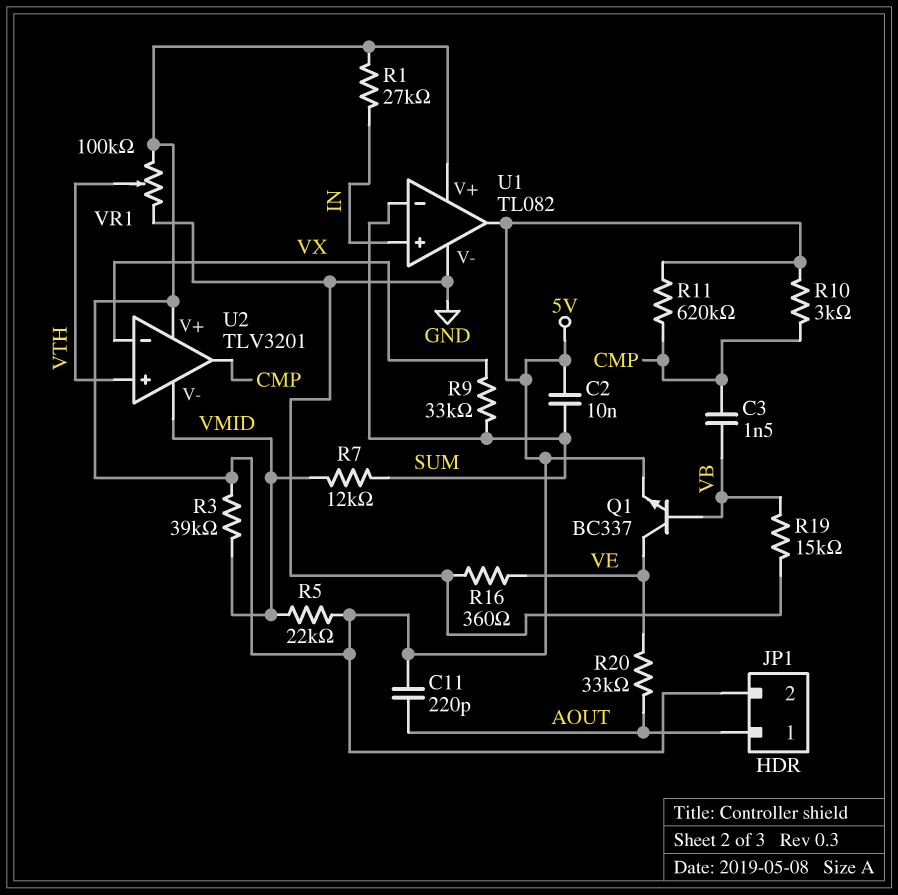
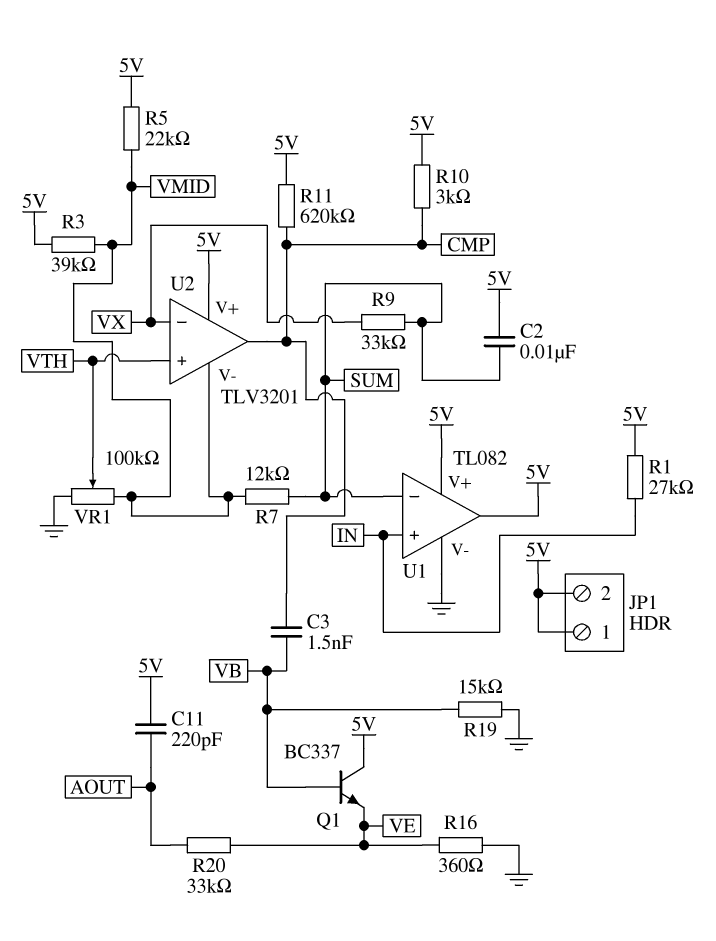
JP1 pin 1: AOUT -> 5V
Q1: NPN BC337 (B VB, C VE, E 5V) -> NPN BC337 (B VB, C 5V, E VE)
VR1: 100k (5V, GND, wiper VTH) -> 100k (GND, VMID, wiper VTH)

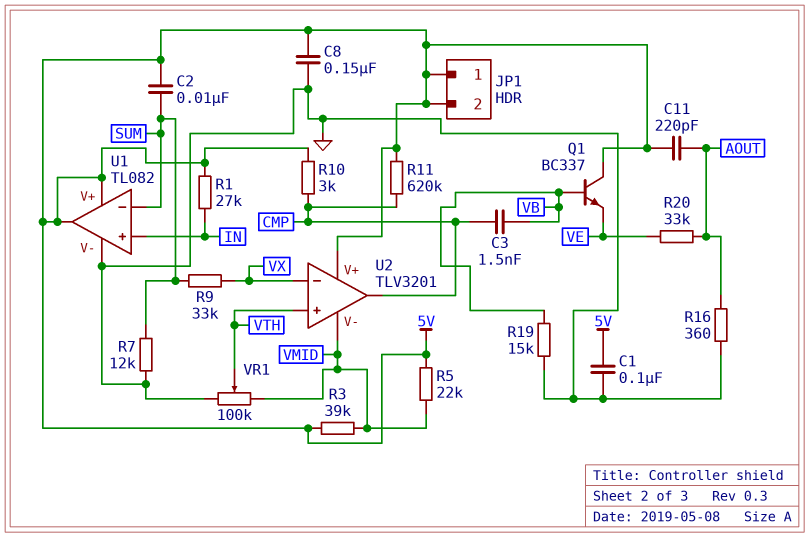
C1: none -> 100nF (5V, GND)
C8: none -> 150nF (5V, GND)
R7: 12k (SUM, VMID) -> 12k (GND, SUM)
R16: 360 (GND, VE) -> 360 (AOUT, GND)

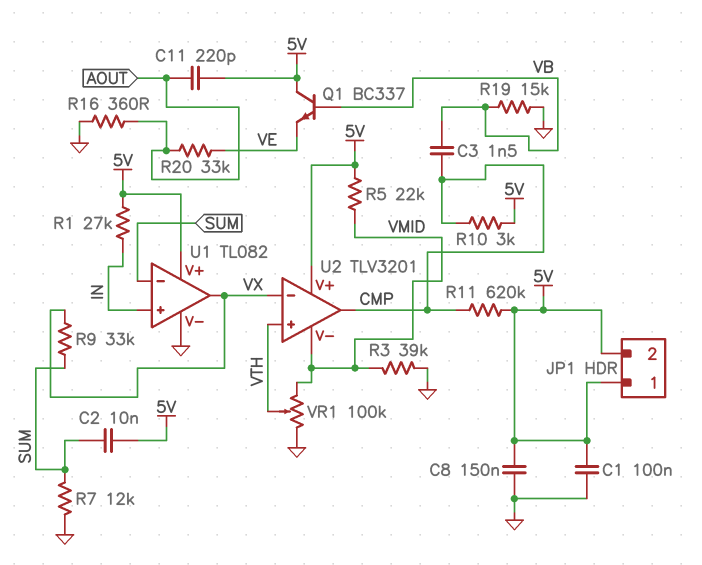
R3: 39k (5V, VMID) -> 39k (GND, VMID)
U1 pin out: 5V -> VX

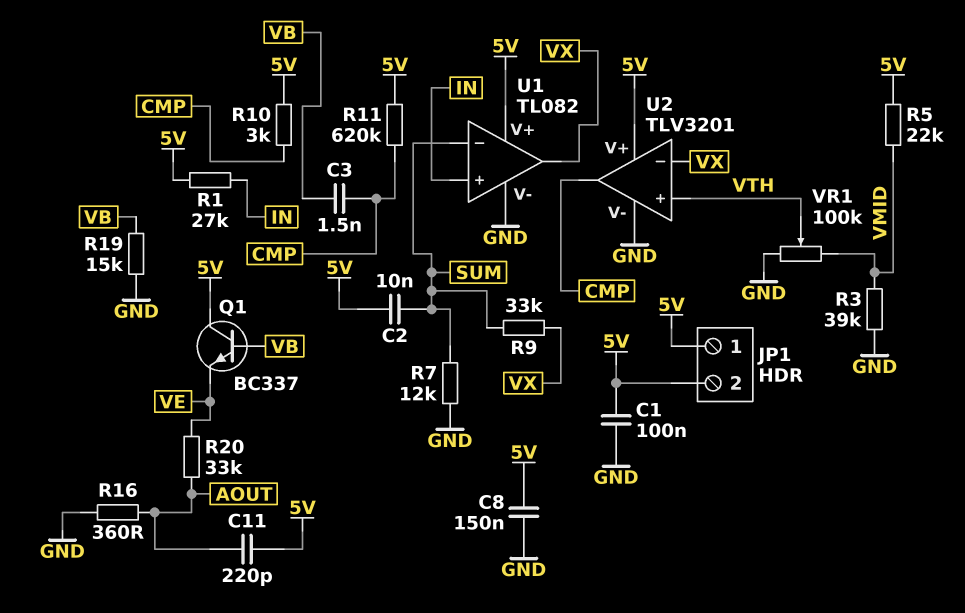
U2 pin V-: VMID -> GND

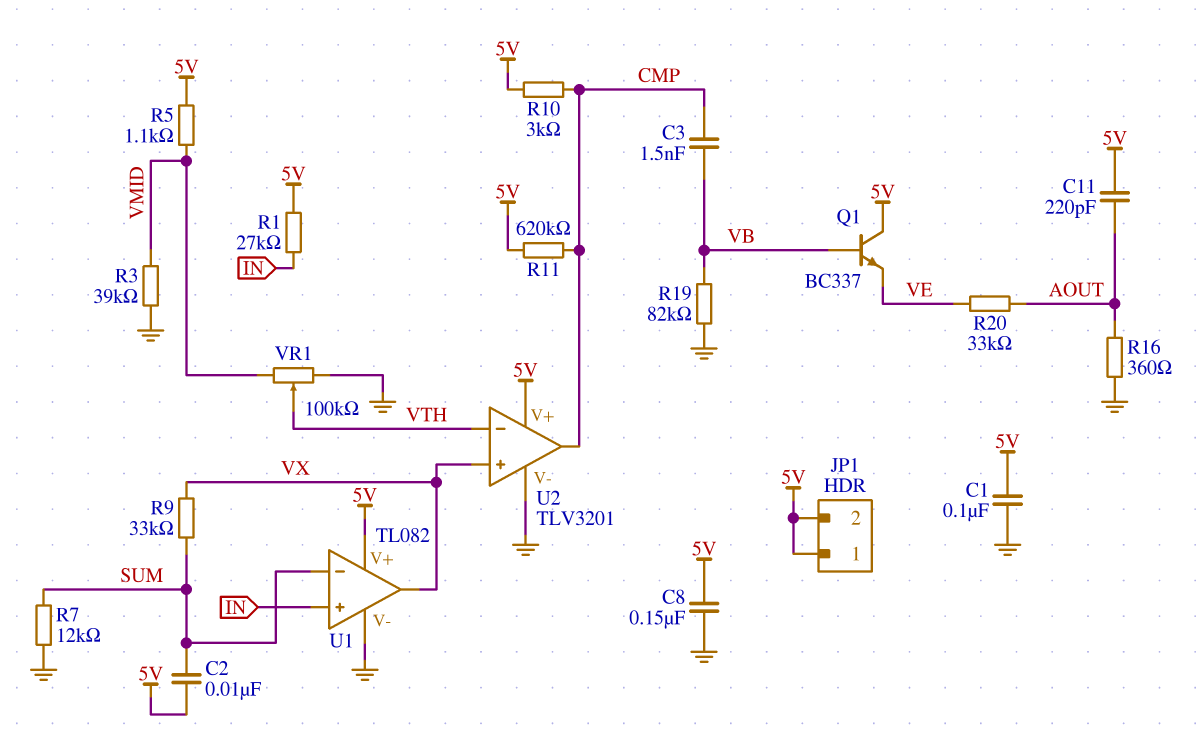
R5: 22k (5V, VMID) -> 1.1k (5V, VMID)
R19: 15k (GND, VB) -> 82k (GND, VB)
U2 pin in+: VTH -> VX
U2 pin in-: VX -> VTH

